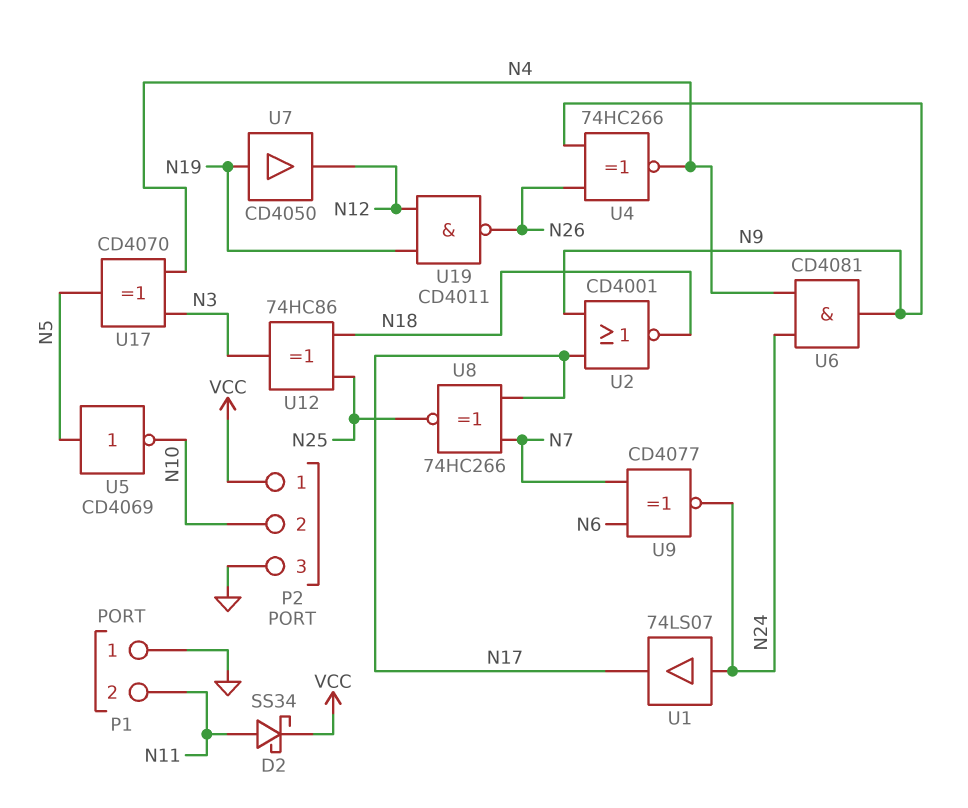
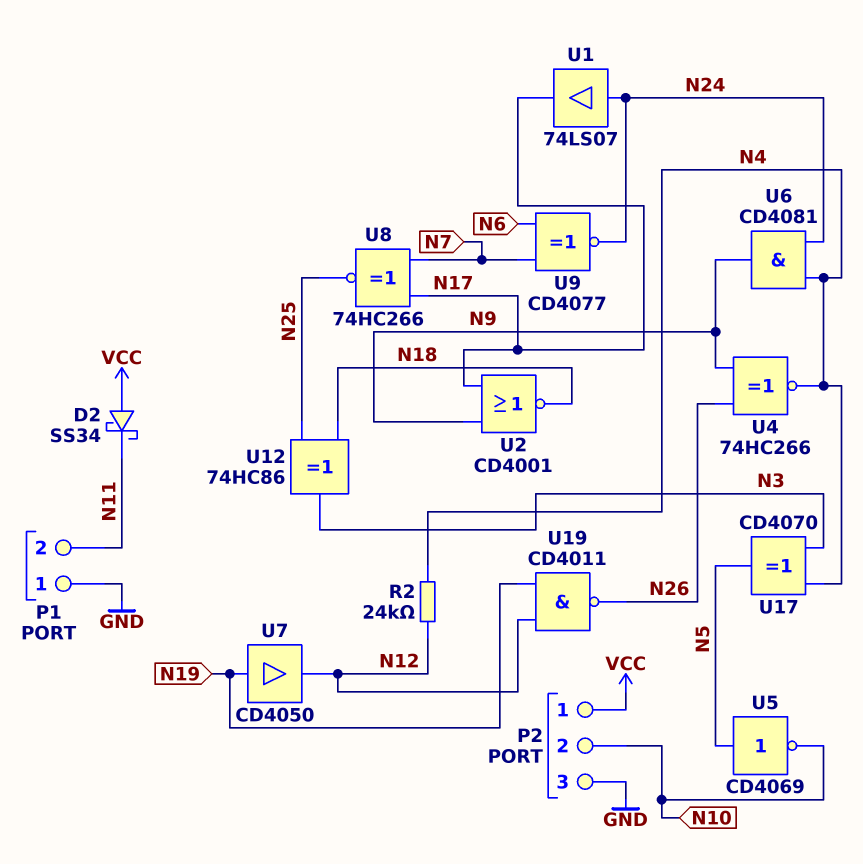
D2: schottky SS34 (A N11, K VCC) -> schottky SS34 (A VCC, K N11)
R2: none -> 24k (N4, N12)

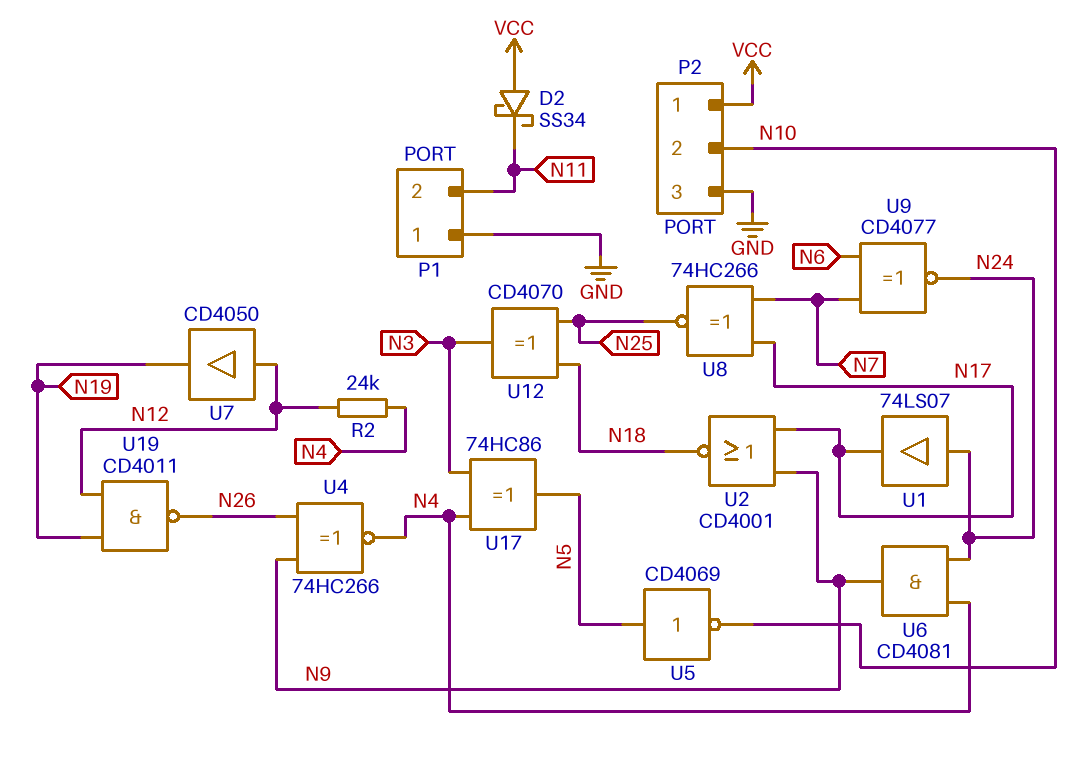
U7: buffer CD4050 (in N19, out N12) -> buffer CD4050 (in N12, out N19)
U12: XOR 74HC86 (in N18, in N25, out N3) -> XOR CD4070 (in N18, in N25, out N3)
U17: XOR CD4070 (in N3, in N4, out N5) -> XOR 74HC86 (in N3, in N4, out N5)

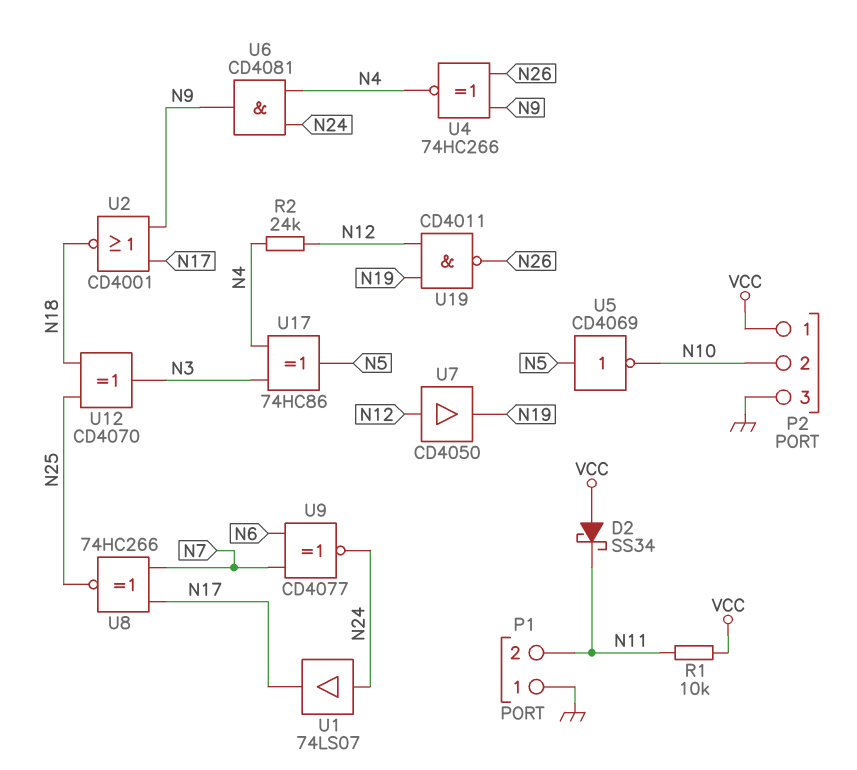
R1: none -> 10k (N11, VCC)

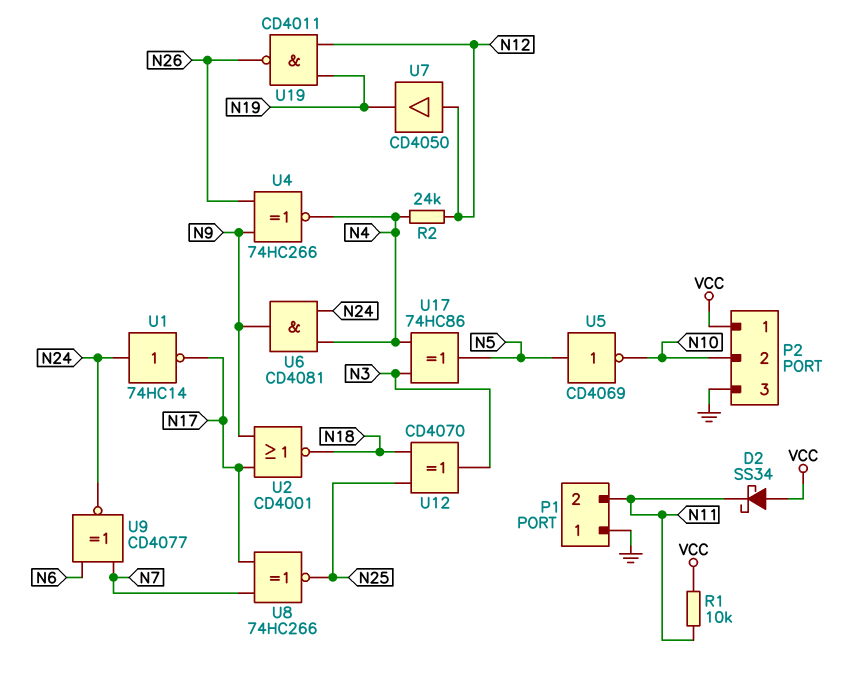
U1: buffer 74LS07 (in N24, out N17) -> NOT 74HC14 (in N24, out N17)

